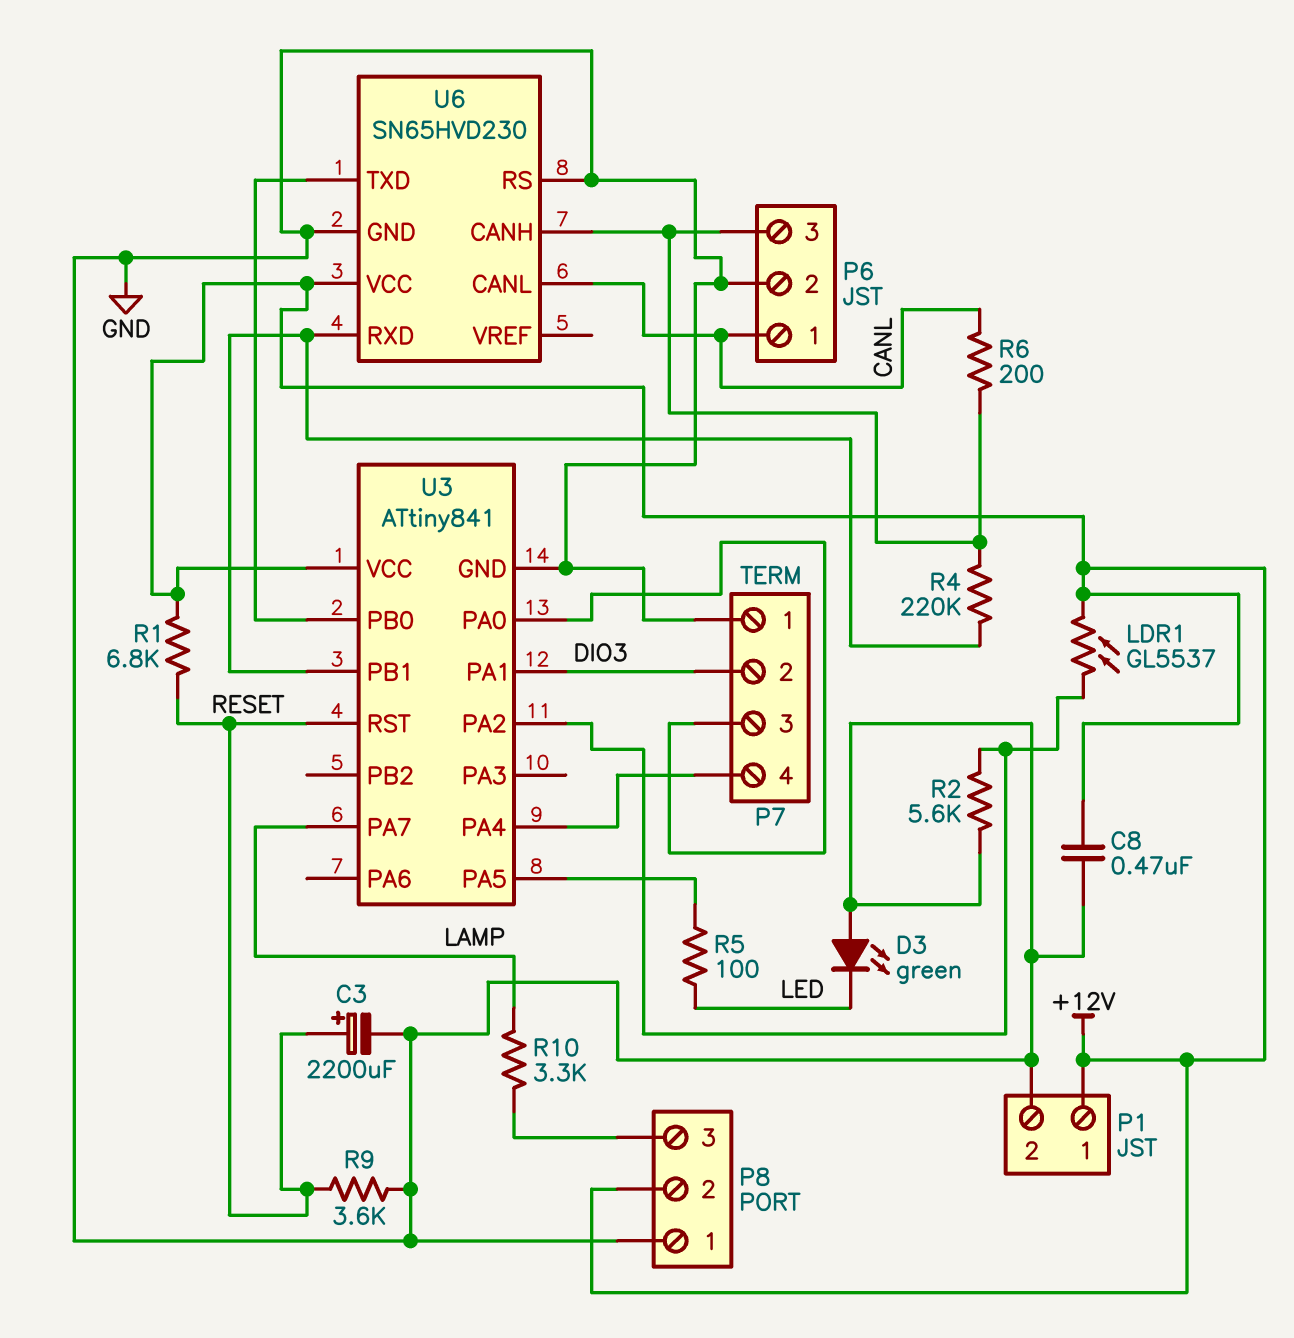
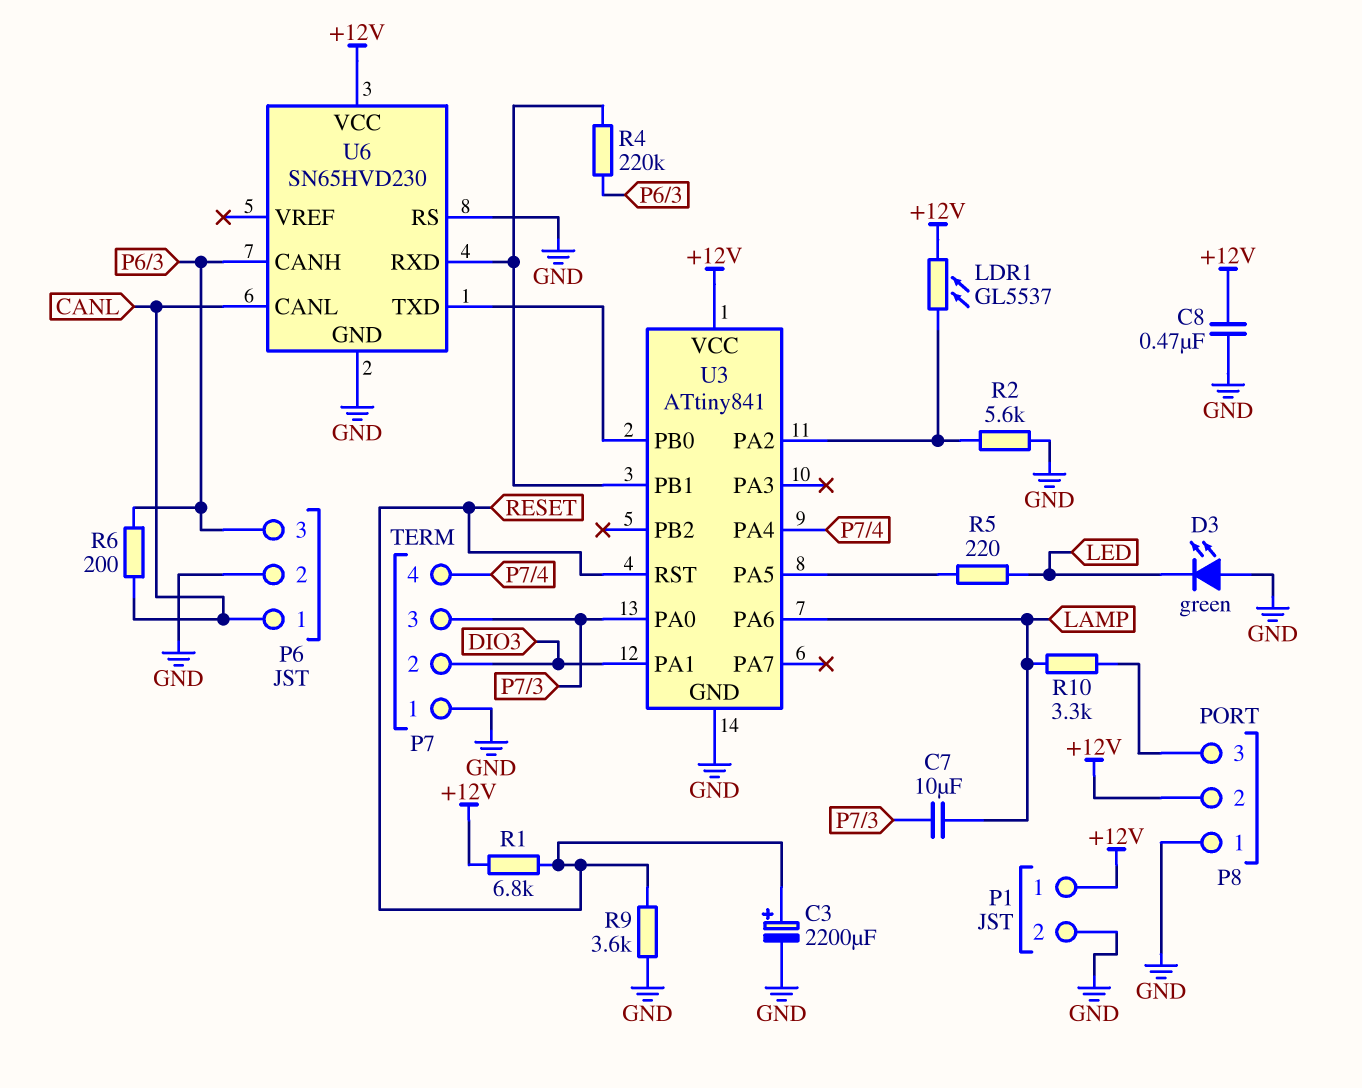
C7: none -> 10uF (LAMP, P7/3)
R5: 100 (LED, U3/PA5) -> 220 (LED, U3/PA5)
U3 pin PA6: none -> LAMP
U3 pin PA7: LAMP -> none

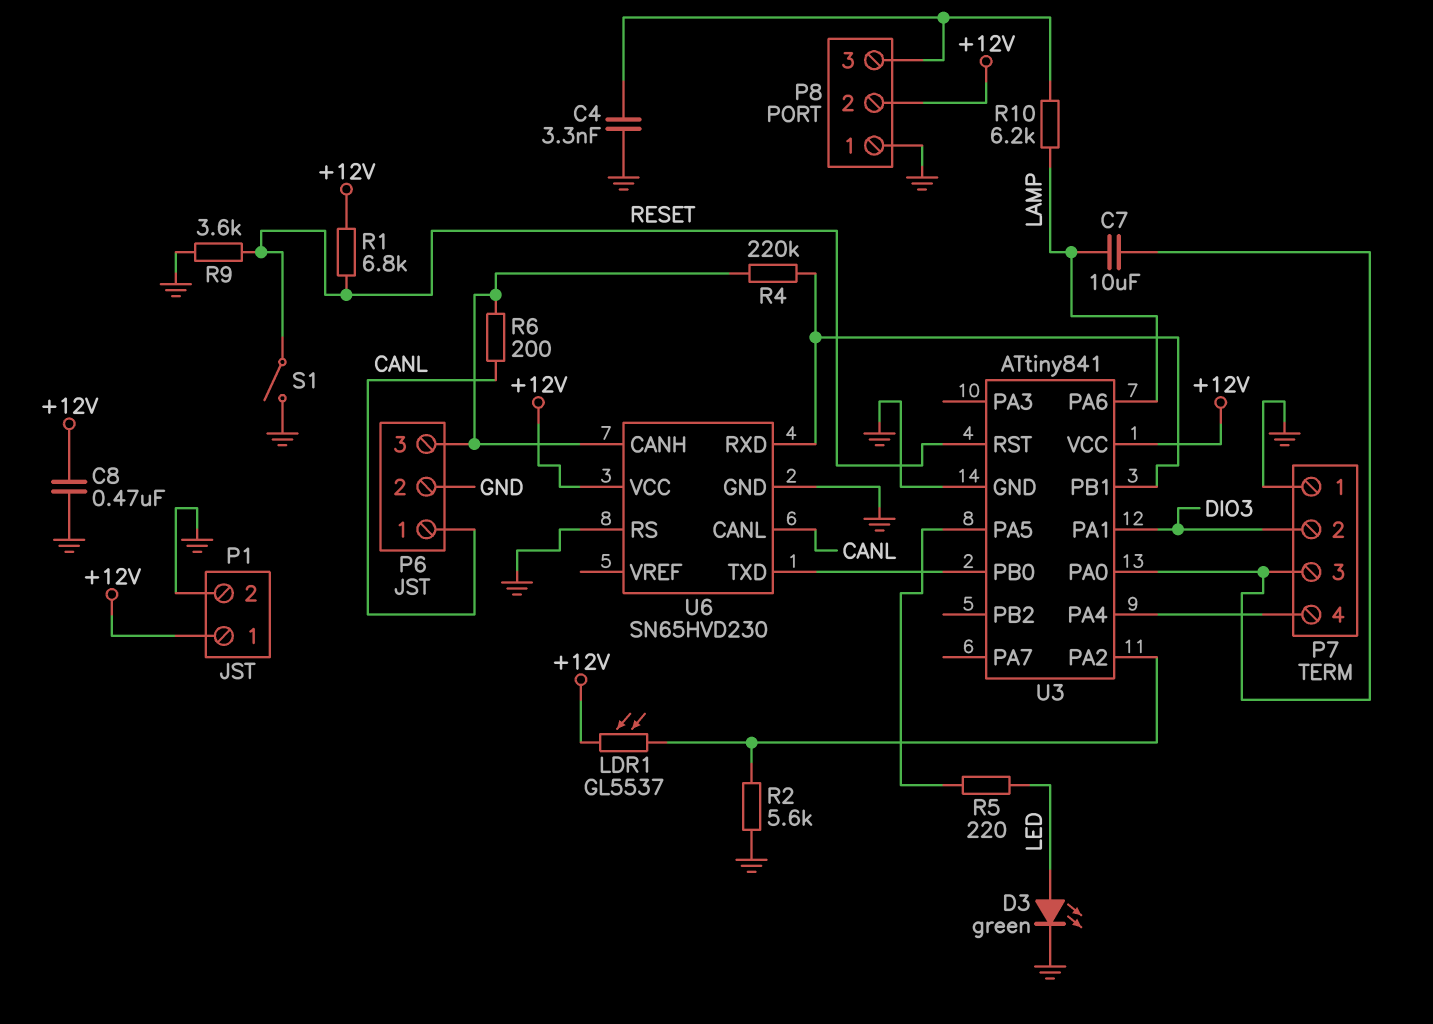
C3: 2200uF (plus RESET, minus GND) -> none
C4: none -> 3.3nF (GND, P8/3)
D3: LED green (A GND, K LED) -> LED green (A LED, K GND)
R10: 3.3k (LAMP, P8/3) -> 6.2k (LAMP, P8/3)
S1: none -> switch (GND, RESET)

